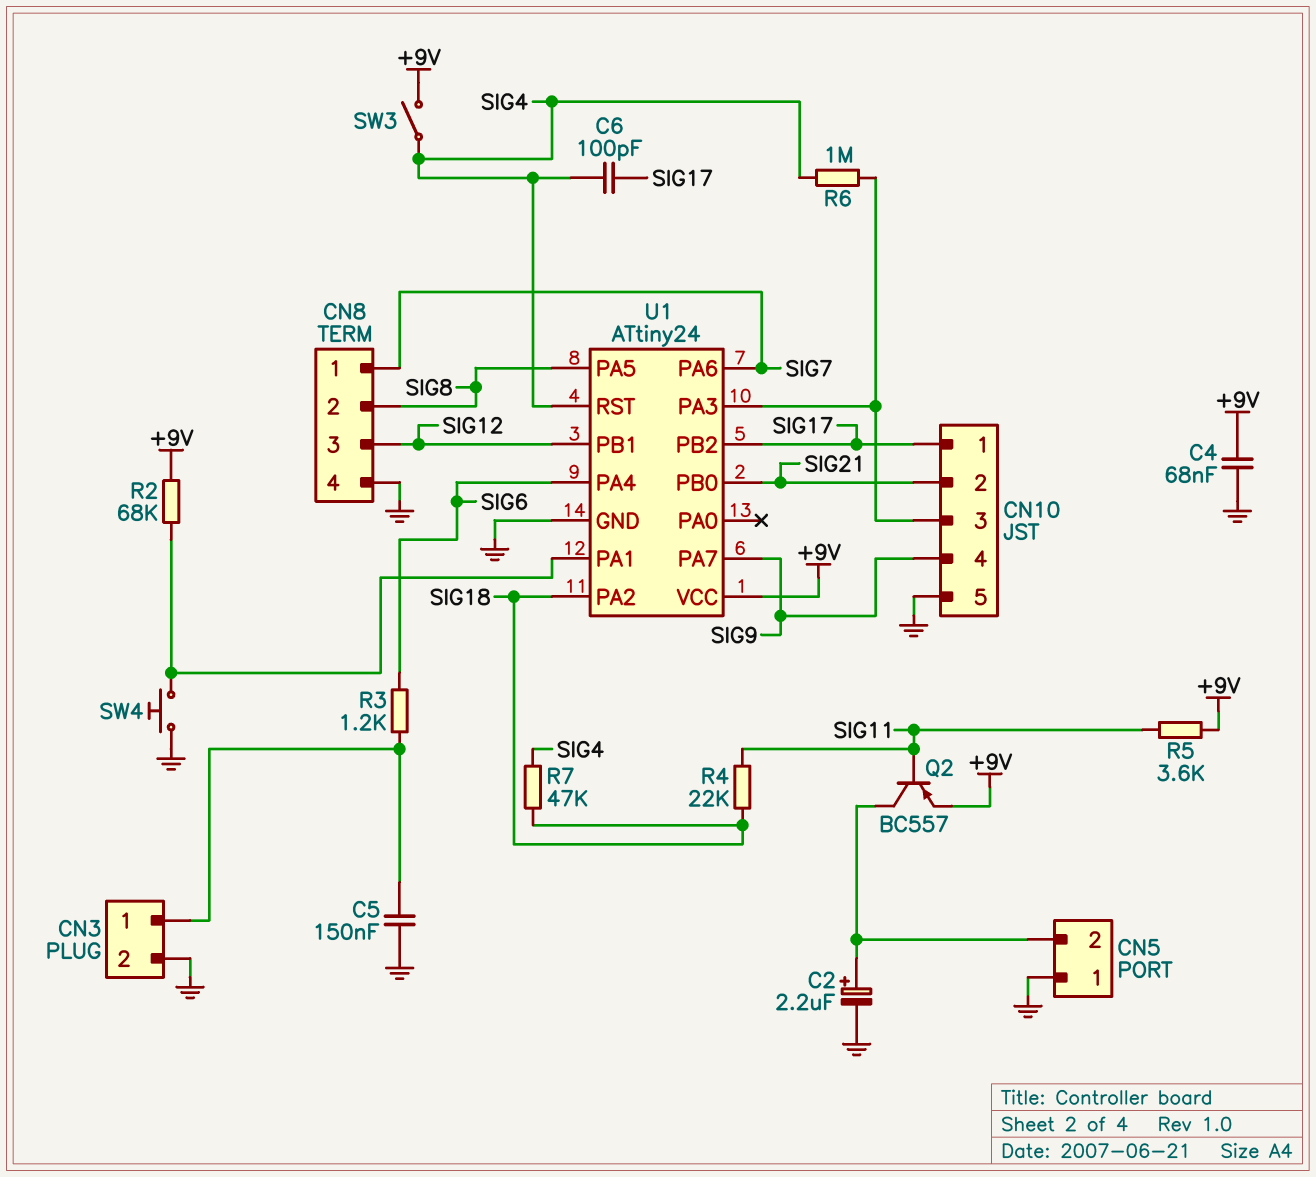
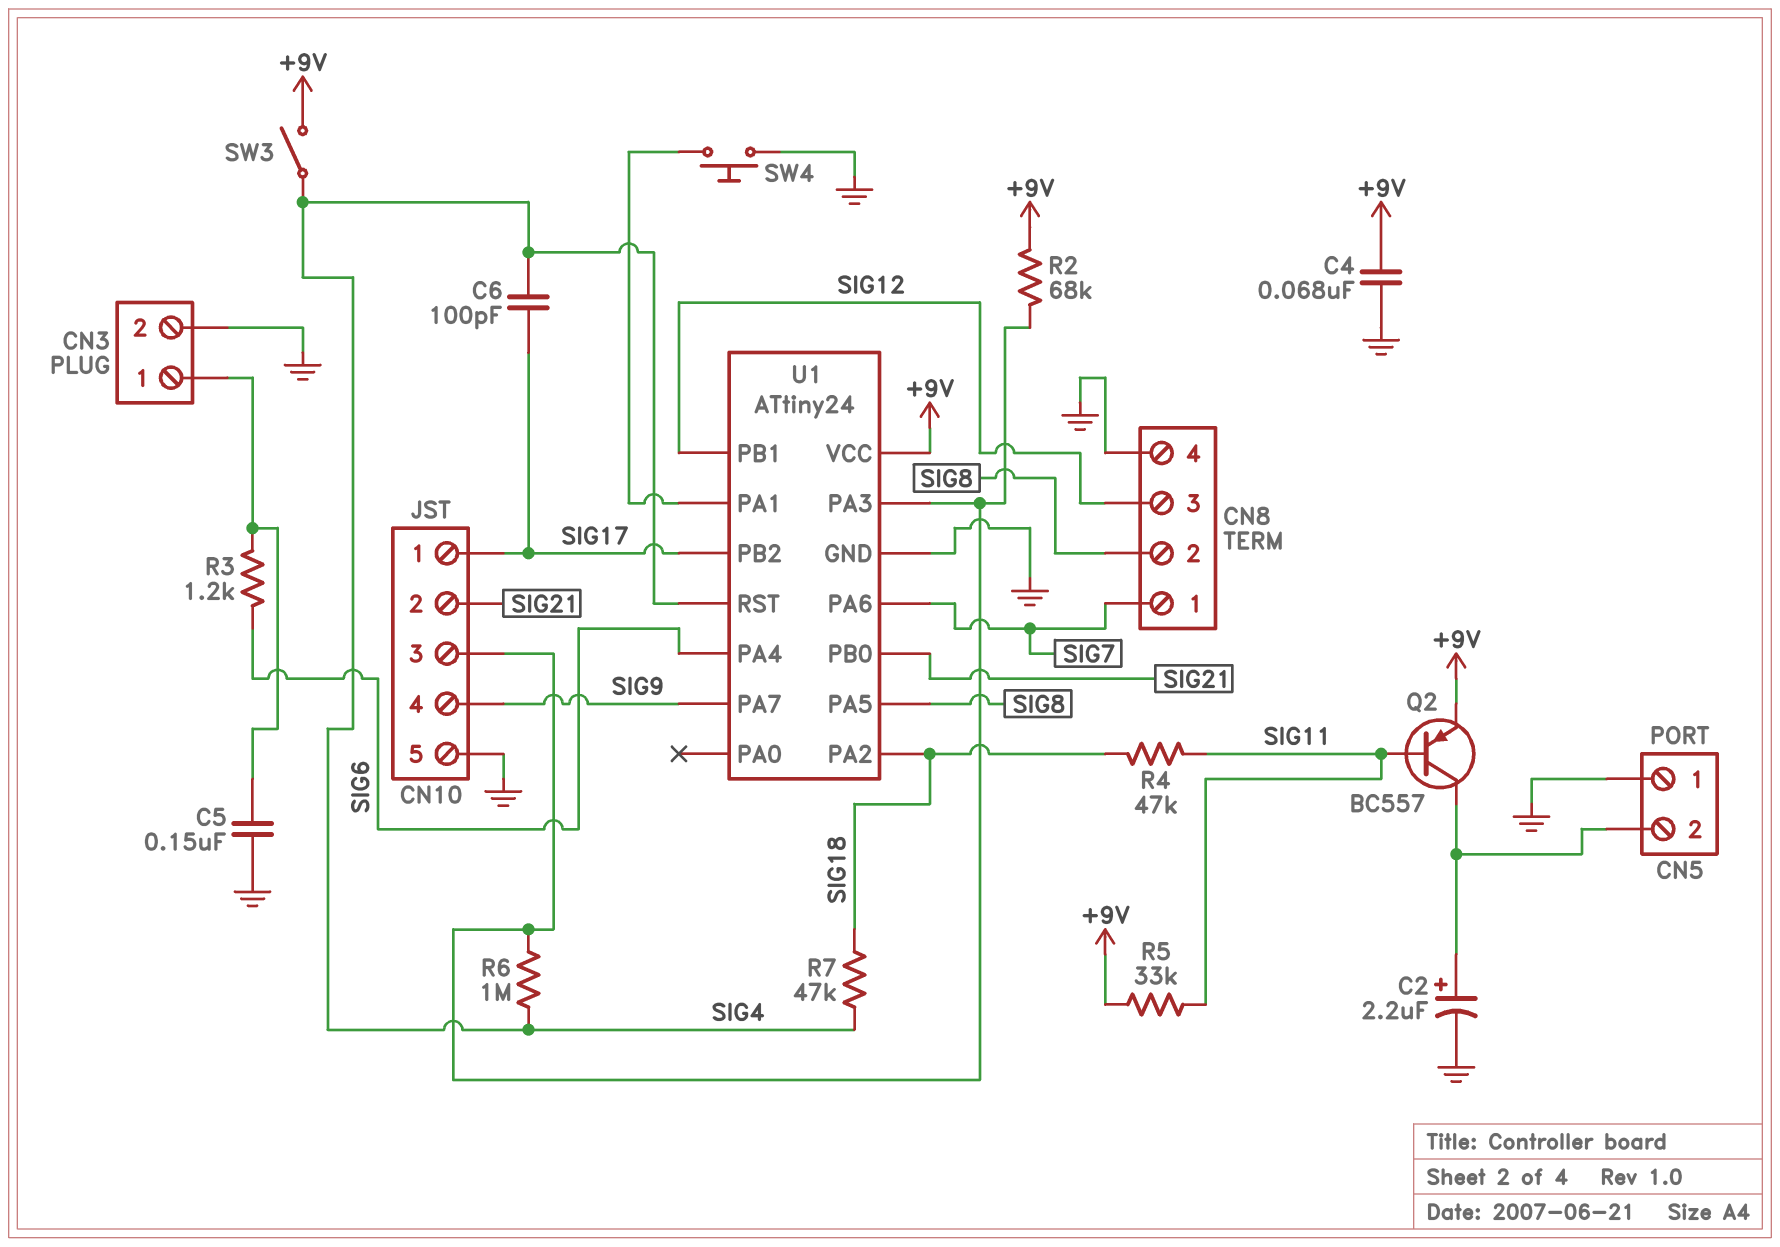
R2: 68k (+9V, U1/PA1) -> 68k (+9V, CN10/3)
R4: 22k (SIG11, SIG18) -> 47k (SIG11, SIG18)
R5: 3.6k (+9V, SIG11) -> 33k (+9V, SIG11)

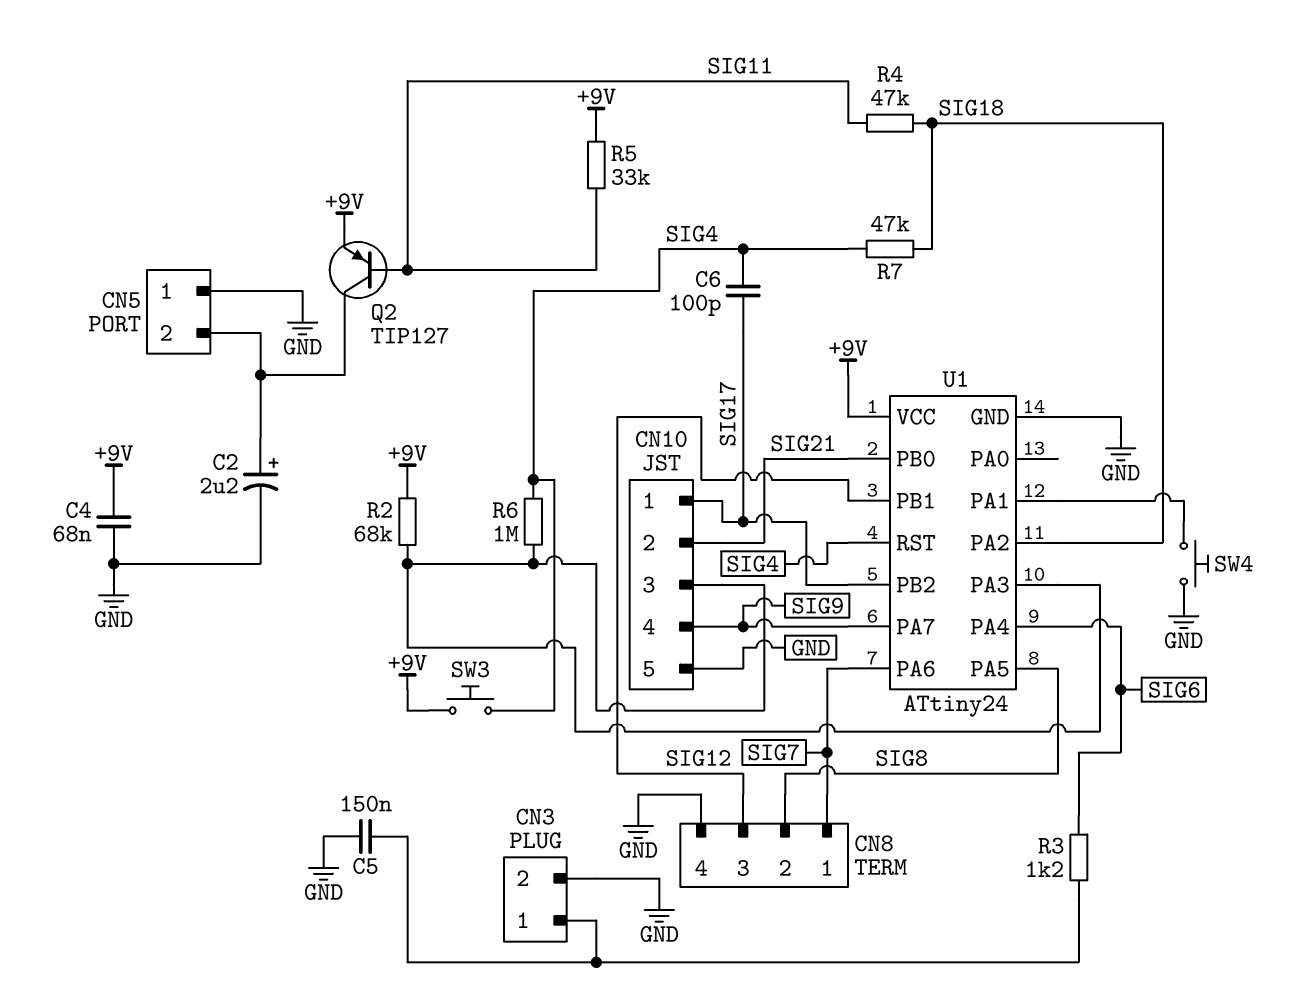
Q2: PNP BC557 (B SIG11, C CN5/2, E +9V) -> PNP TIP127 (B SIG11, C CN5/2, E +9V)
SW3: switch (+9V, SIG4) -> button (+9V, SIG4)

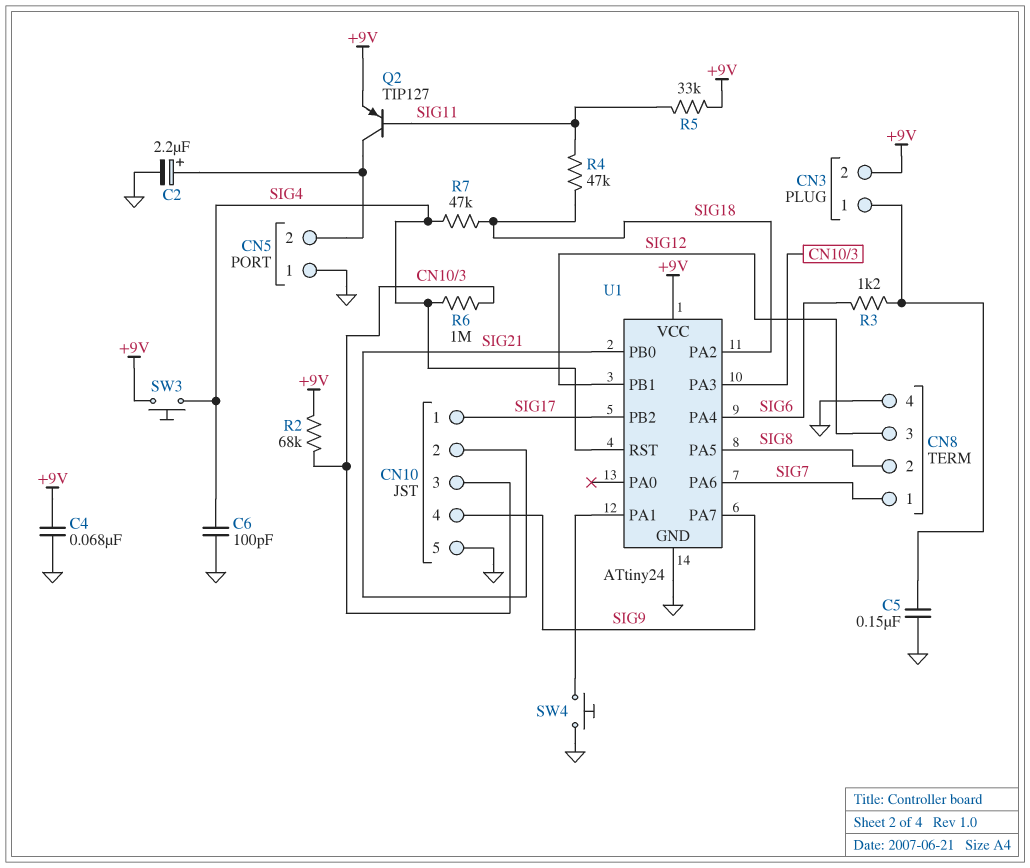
C6: 100pF (SIG4, SIG17) -> 100pF (GND, SIG4)
CN3 pin 2: GND -> +9V

